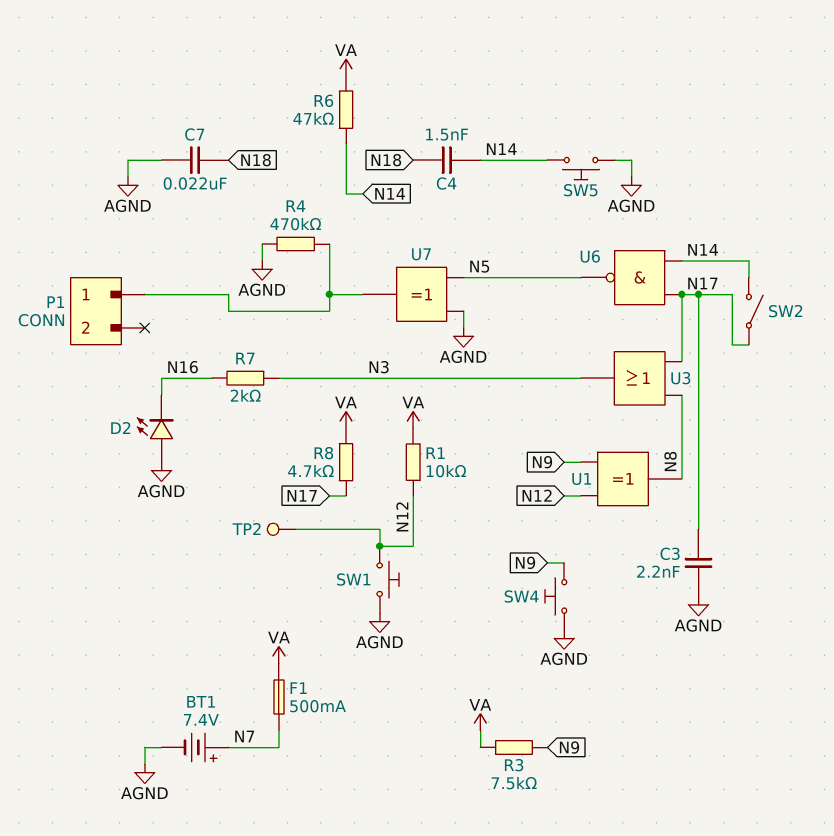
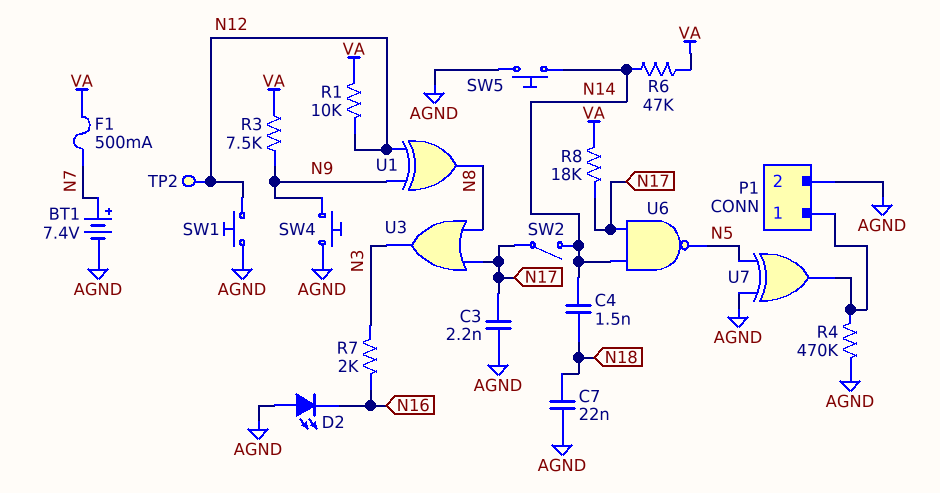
P1 pin 2: none -> AGND
R8: 4.7k (N17, VA) -> 18k (N17, VA)

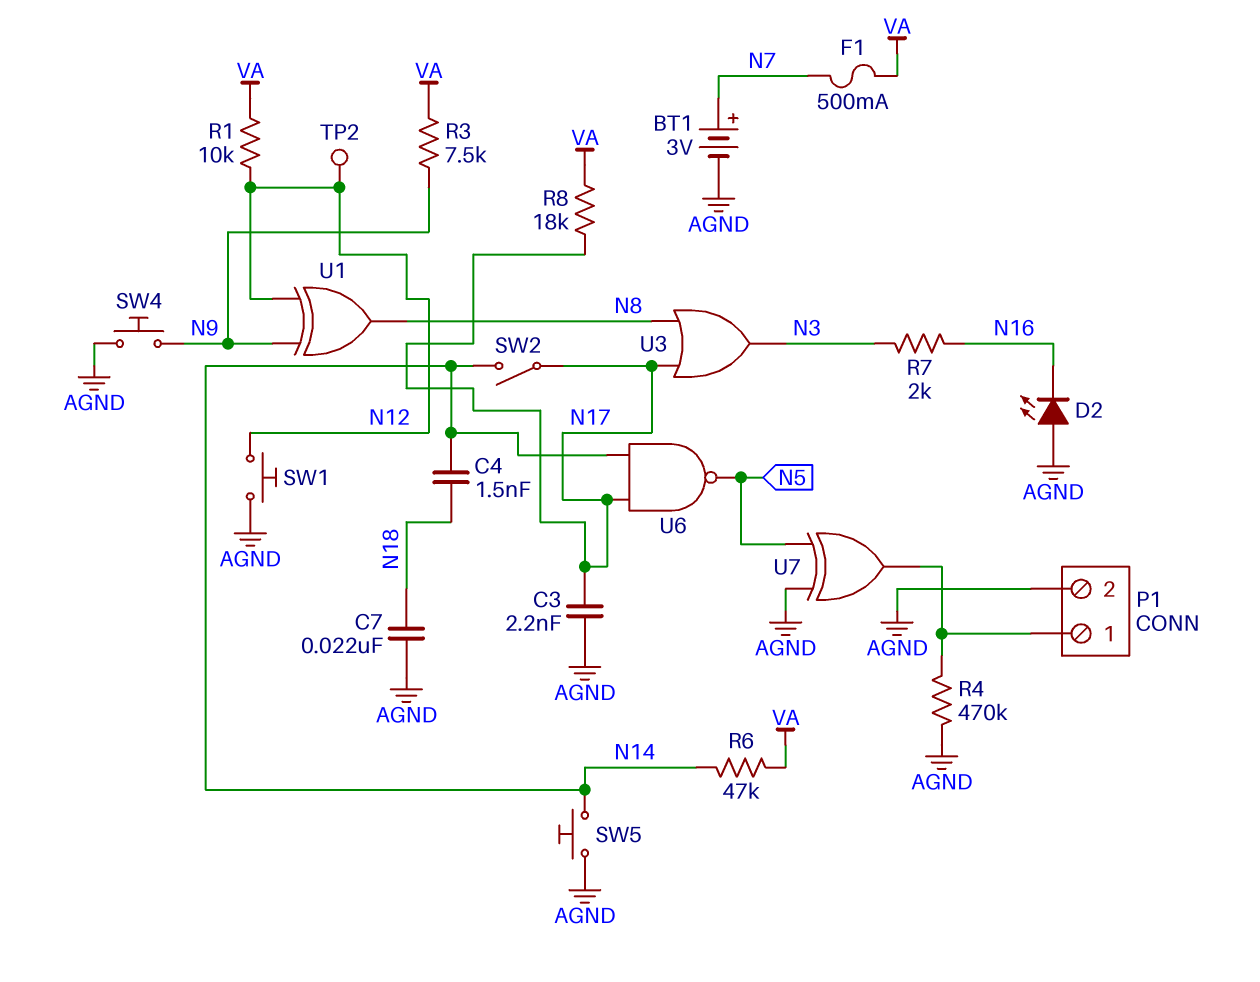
BT1: 7.4V (plus N7, minus AGND) -> 3V (plus N7, minus AGND)

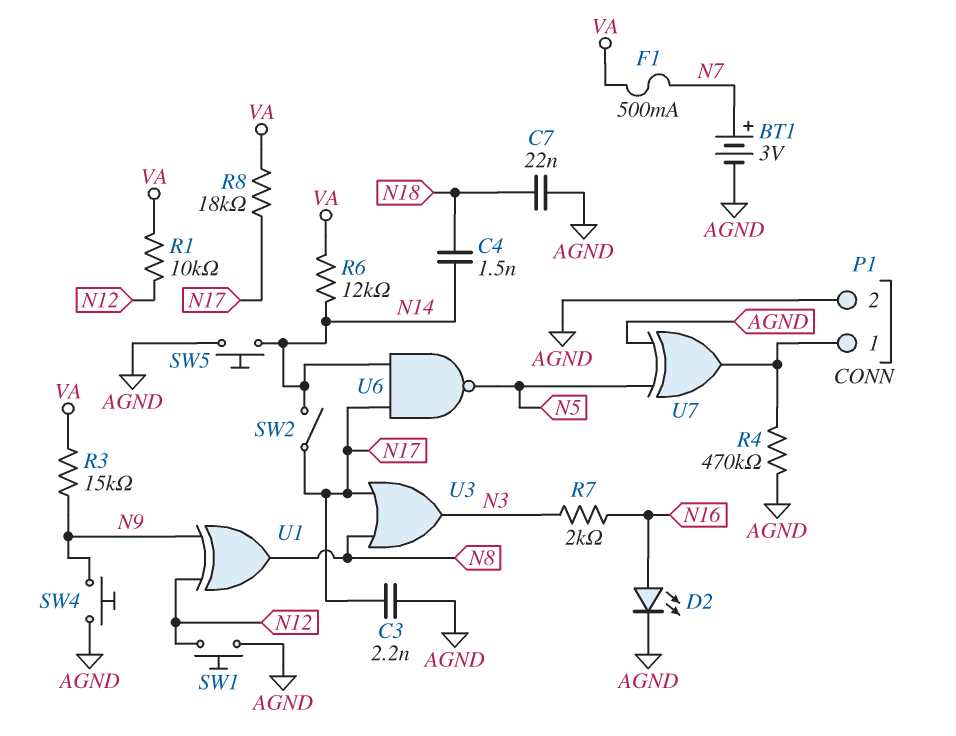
D2: LED (A AGND, K N16) -> LED (A N16, K AGND)
R3: 7.5k (N9, VA) -> 15k (N9, VA)
R6: 47k (N14, VA) -> 12k (N14, VA)
TP2: test point (N12) -> none

